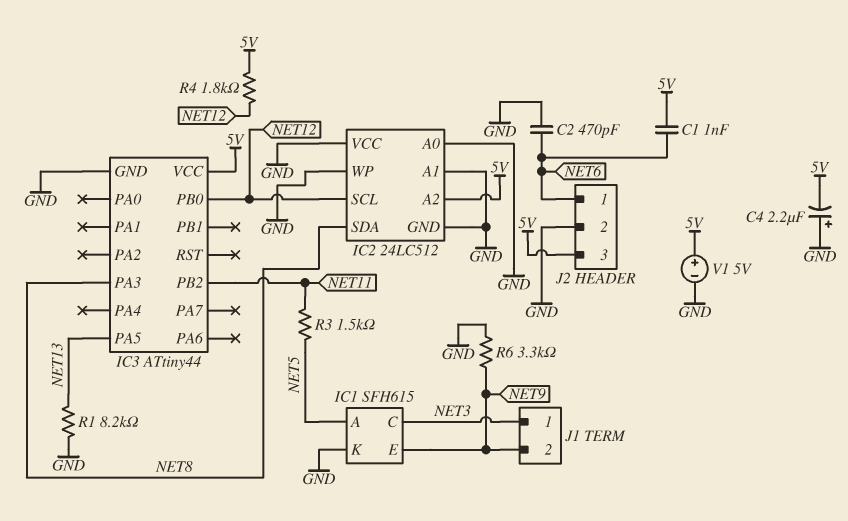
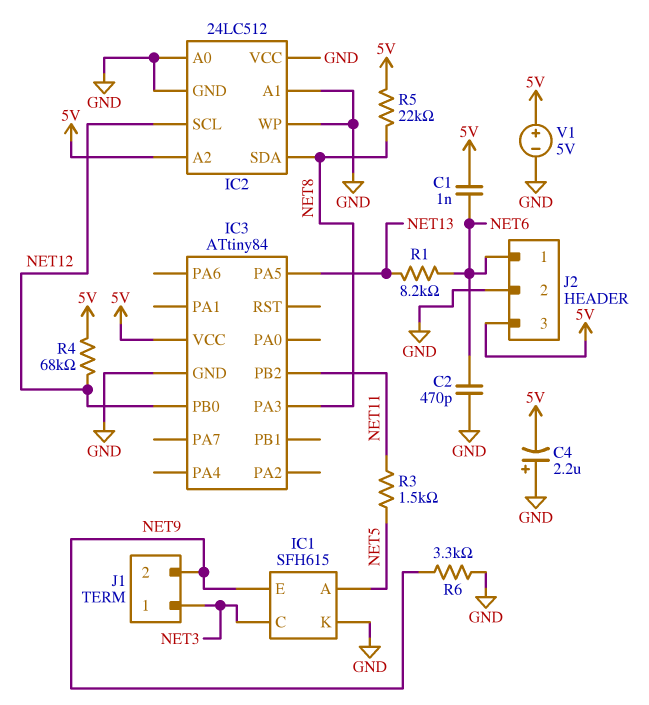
IC3: ATtiny44 -> ATtiny84
R1: 8.2k (GND, NET13) -> 8.2k (NET6, NET13)
R4: 1.8k (5V, NET12) -> 68k (5V, NET12)
R5: none -> 22k (5V, NET8)

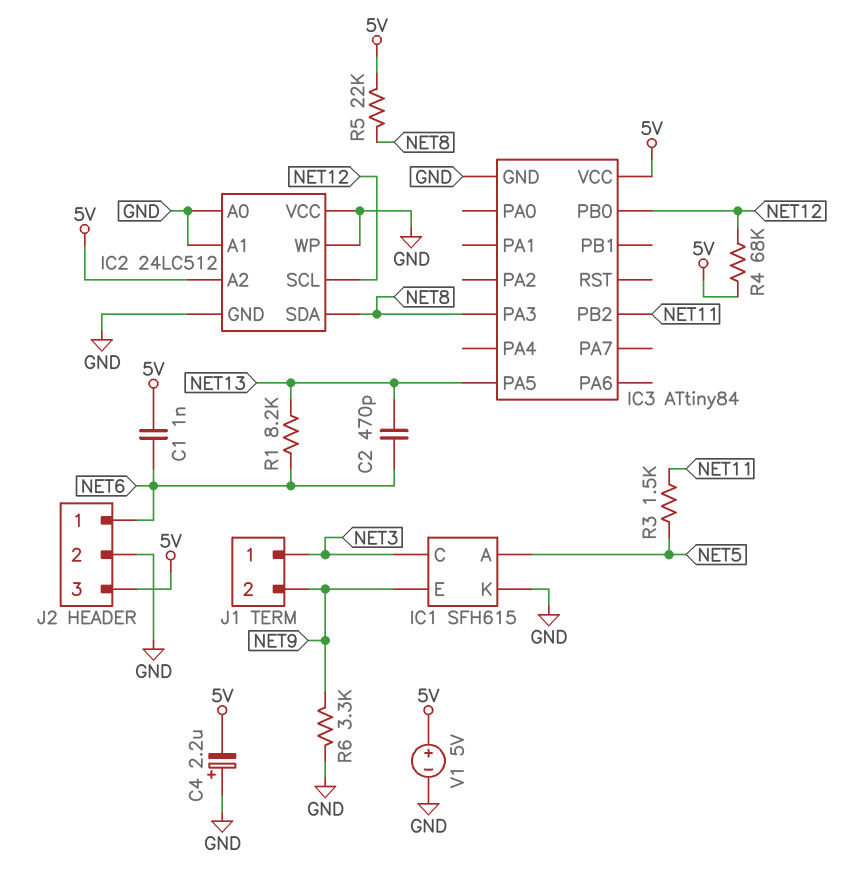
C2: 470pF (GND, NET6) -> 470pF (NET6, NET13)

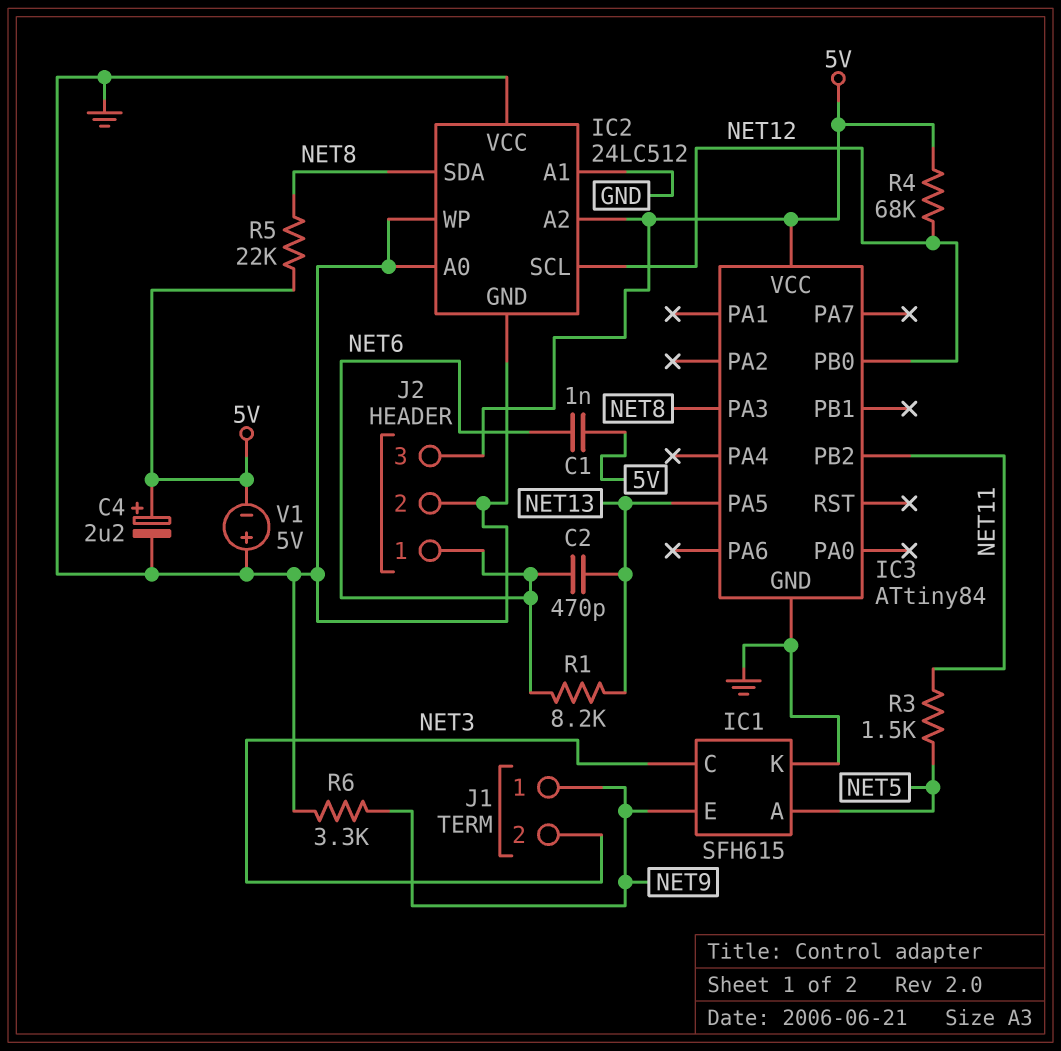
C4: 2.2uF (plus GND, minus 5V) -> 2.2uF (plus 5V, minus GND)
J1 pin 1: NET3 -> NET9
J1 pin 2: NET9 -> NET3
V1: 5V (plus 5V, minus GND) -> 5V (plus GND, minus 5V)

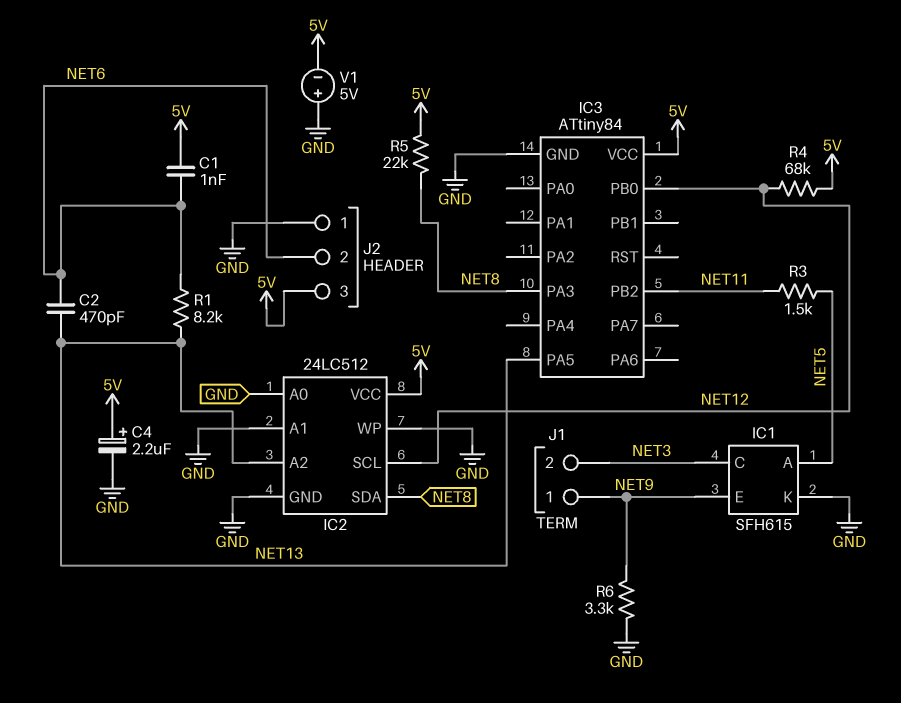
IC2 pin A2: 5V -> NET13
IC2 pin VCC: GND -> 5V
J2 pin 1: NET6 -> GND
J2 pin 2: GND -> NET6

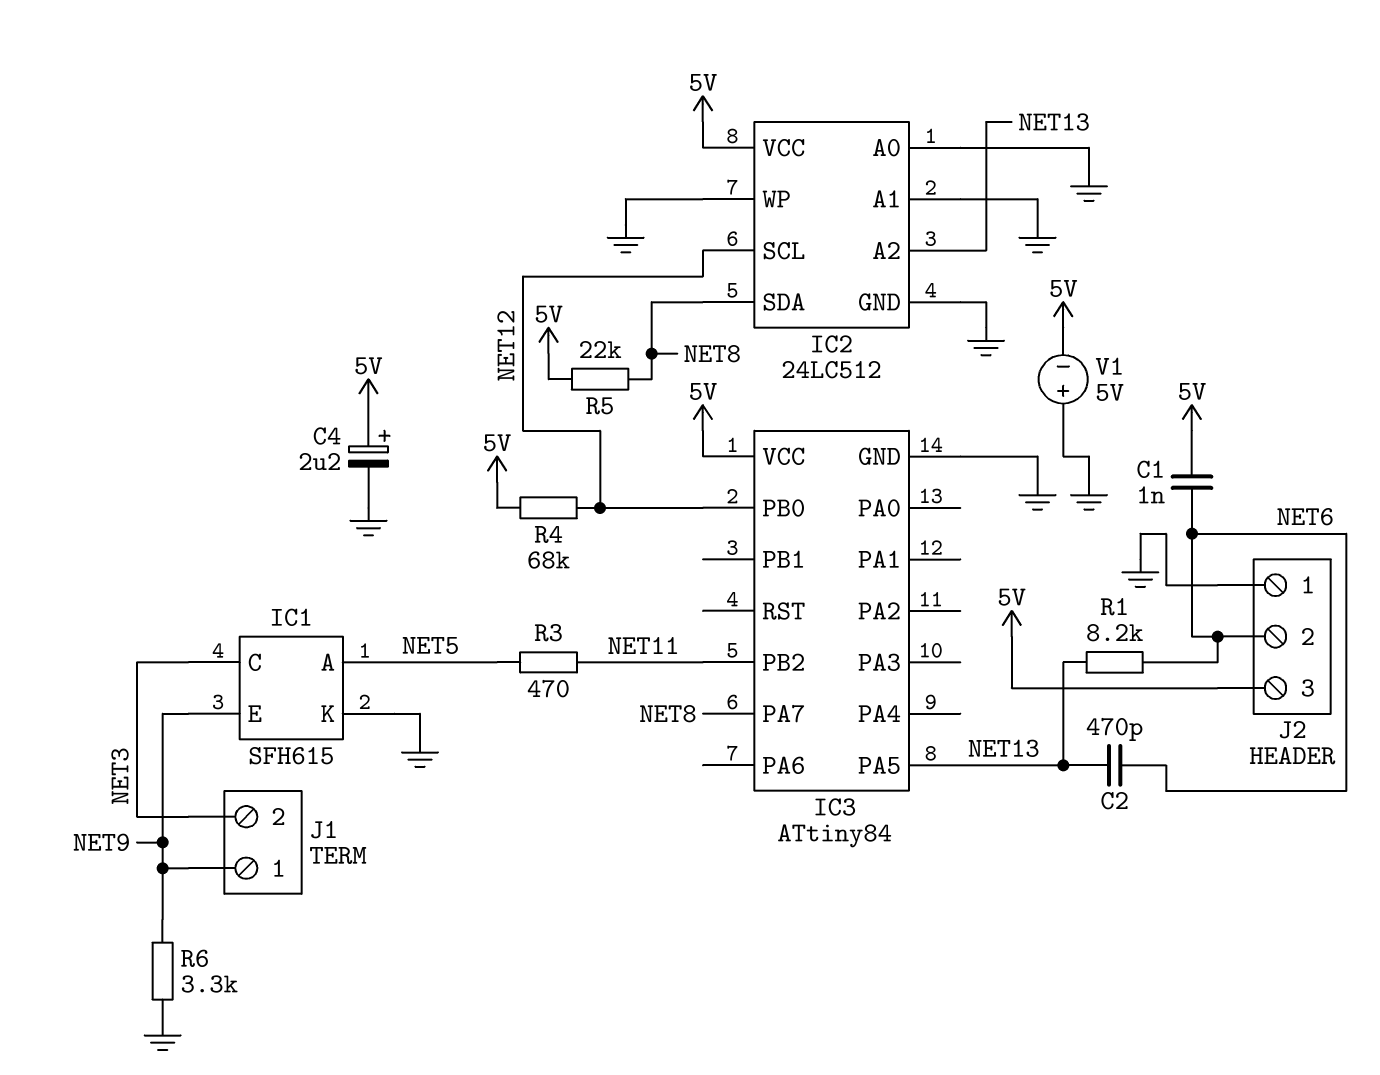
IC3 pin PA3: NET8 -> none
IC3 pin PA7: none -> NET8
R3: 1.5k (NET5, NET11) -> 470 (NET5, NET11)

